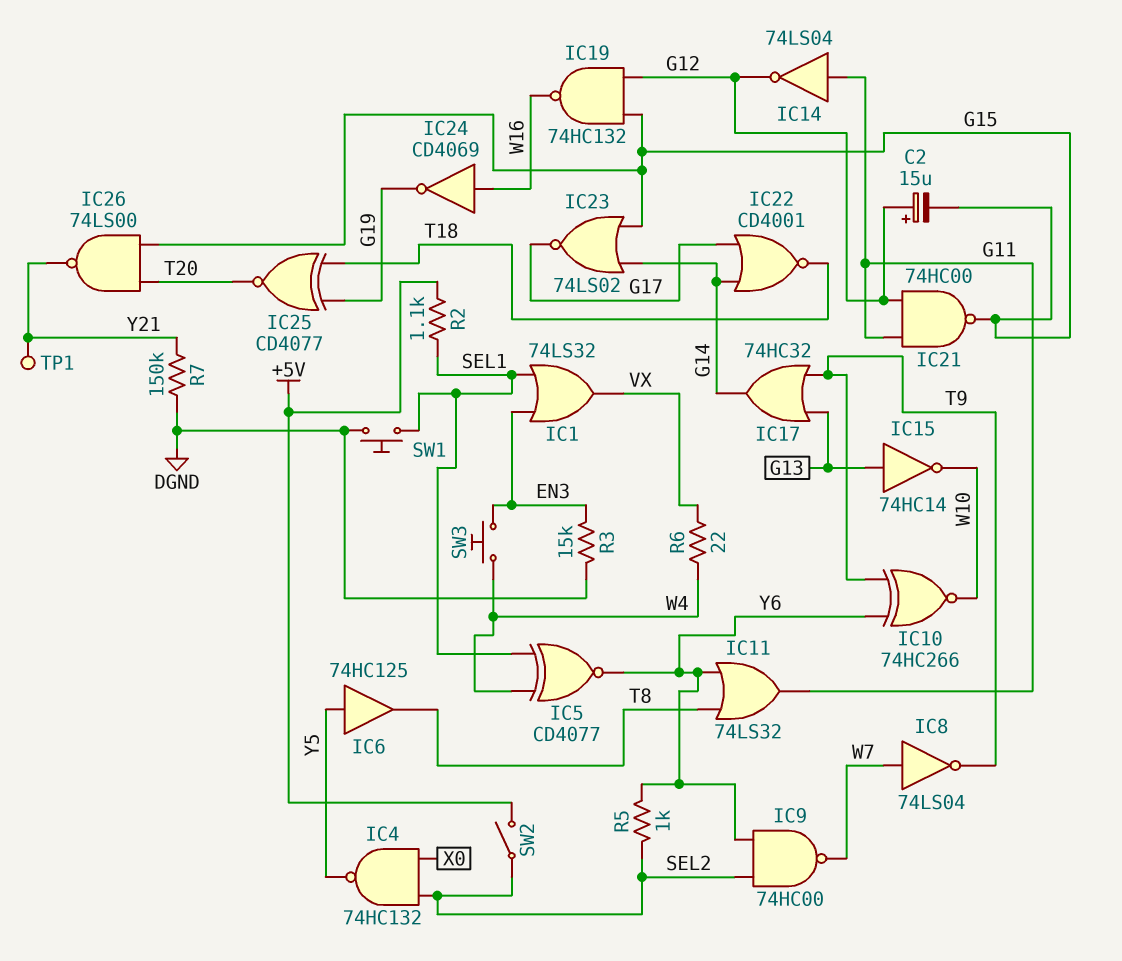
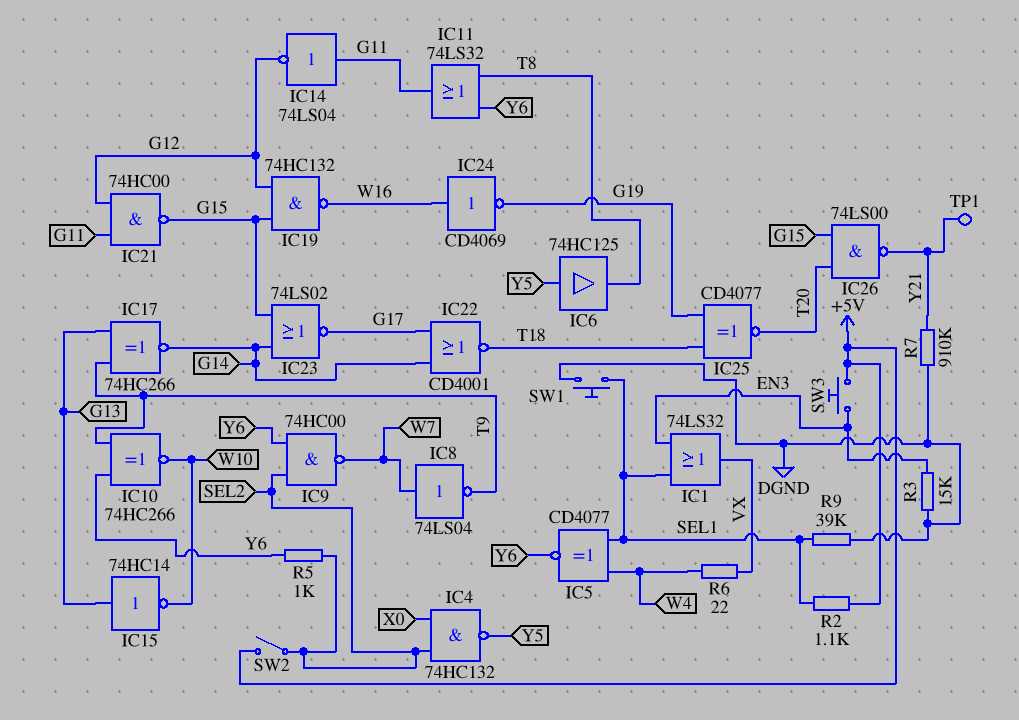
C2: 15uF (plus G12, minus G15) -> none
IC17: OR 74HC32 (in G13, in T9, out G14) -> XNOR 74HC266 (in G13, in T9, out G14)
R7: 150k (DGND, Y21) -> 910k (DGND, Y21)
R9: none -> 39k (DGND, SEL1)
SW3: button (EN3, W4) -> button (+5V, EN3)

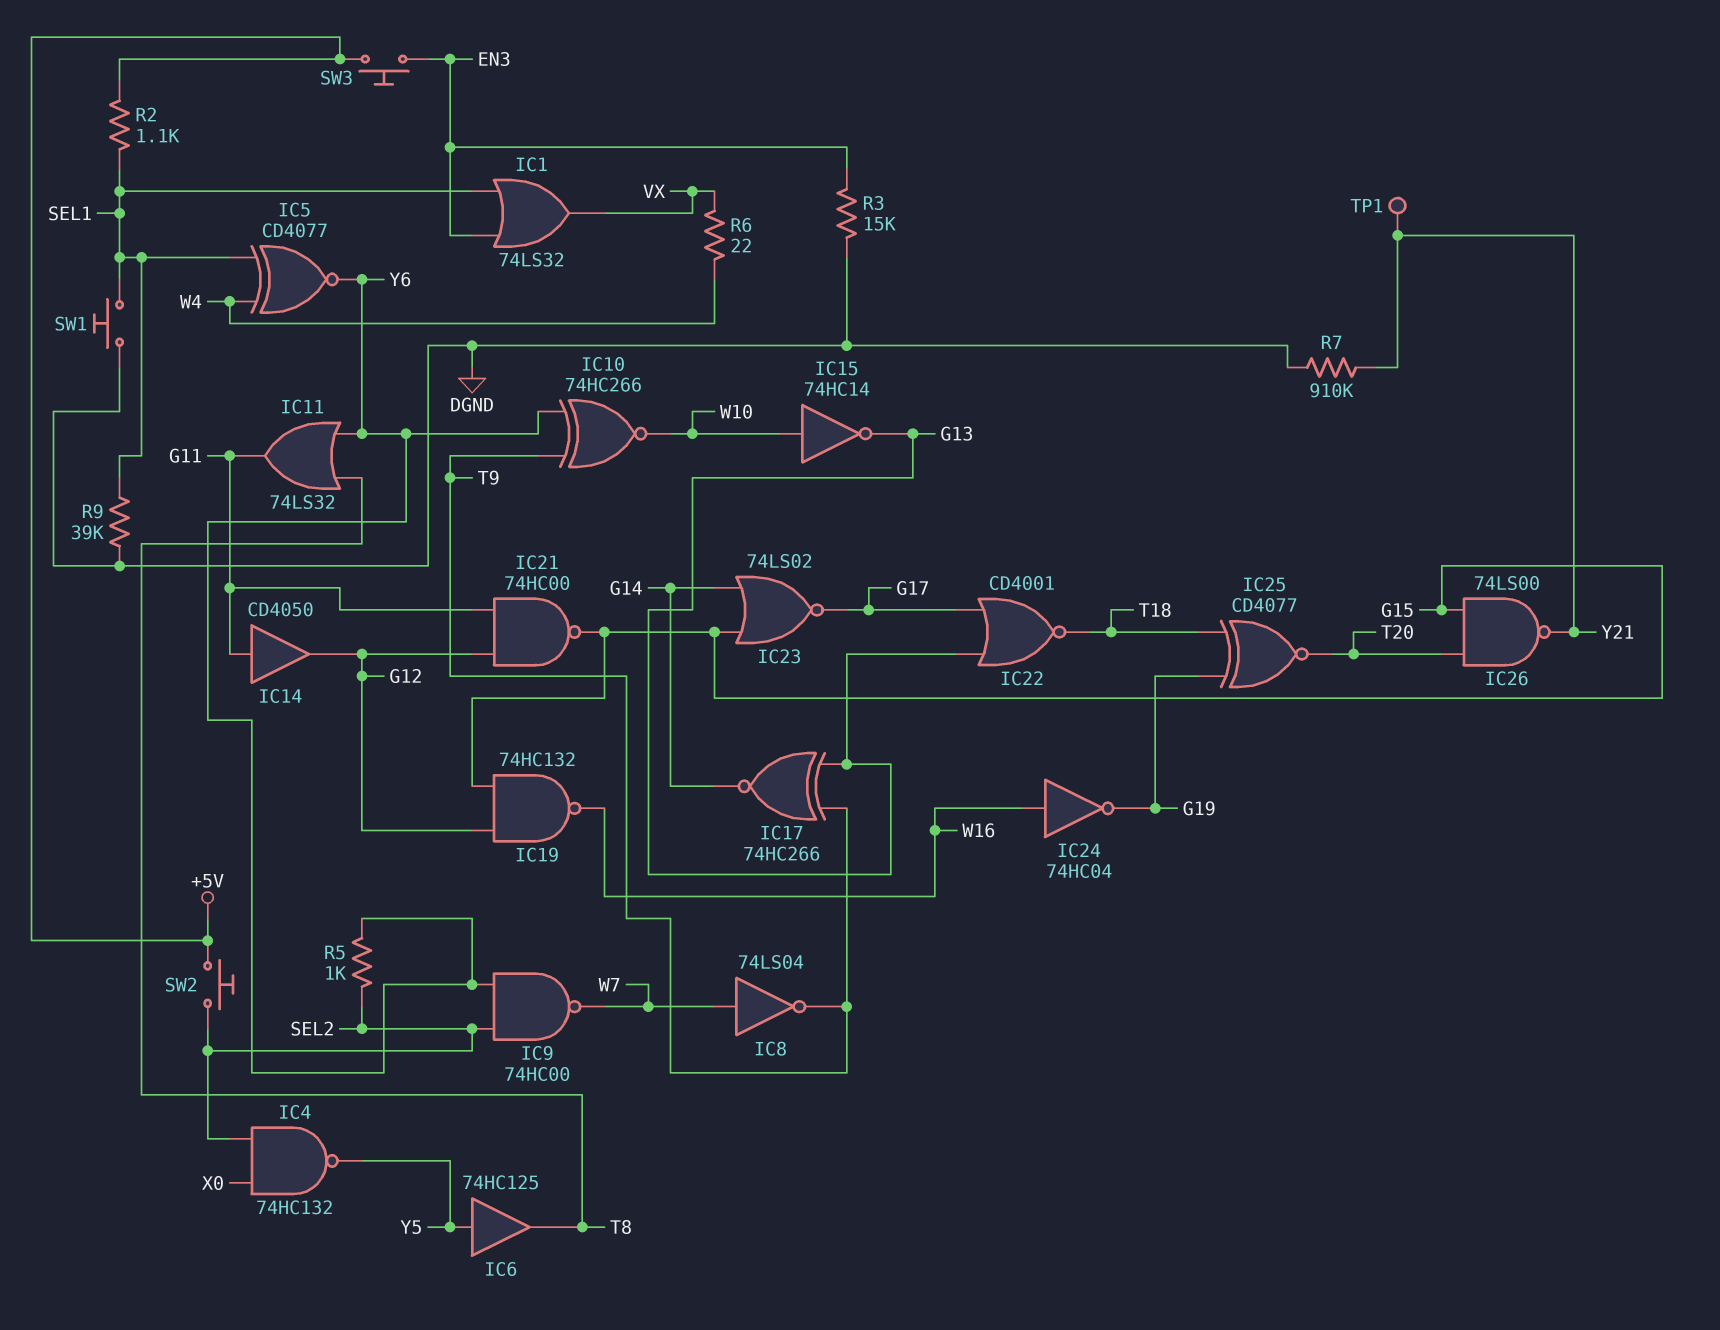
IC14: NOT 74LS04 (in G11, out G12) -> buffer CD4050 (in G11, out G12)
IC15: NOT 74HC14 (in G13, out W10) -> NOT 74HC14 (in W10, out G13)
IC22: NOR CD4001 (in G14, in G17, out T18) -> NOR CD4001 (in G13, in G17, out T18)
IC24: NOT CD4069 (in W16, out G19) -> NOT 74HC04 (in W16, out G19)
SW2: switch (+5V, SEL2) -> button (+5V, SEL2)

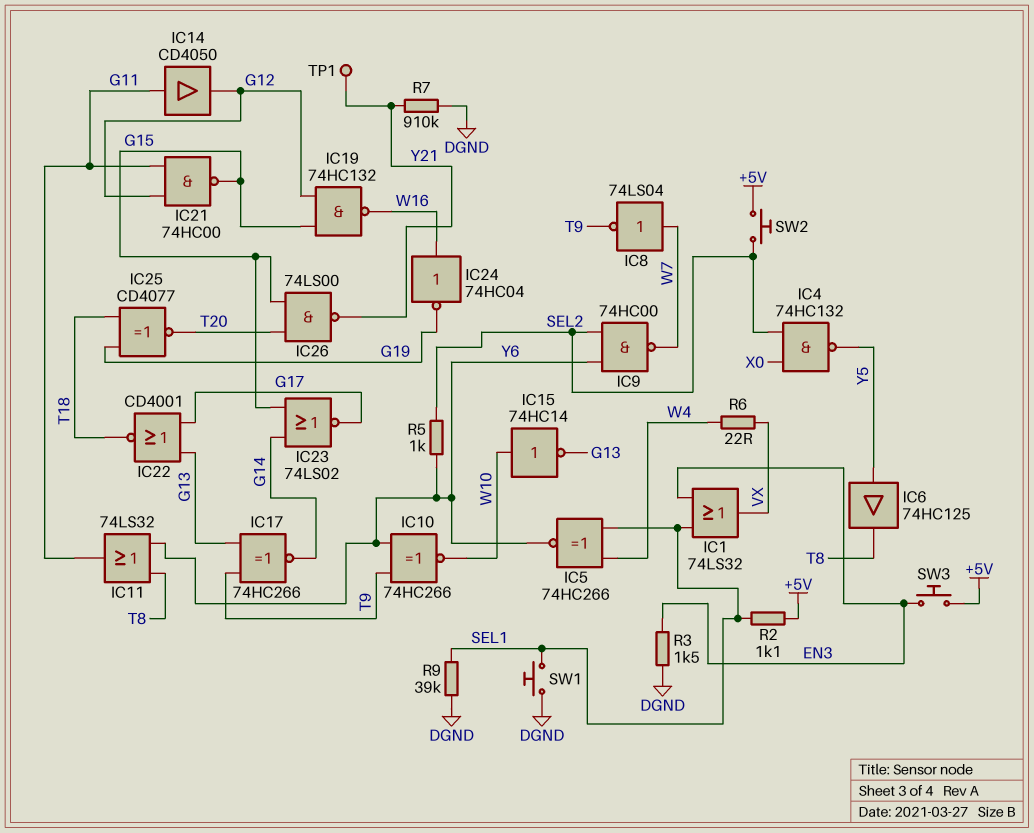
IC5: XNOR CD4077 (in SEL1, in W4, out Y6) -> XNOR 74HC266 (in SEL1, in W4, out Y6)
R3: 15k (DGND, EN3) -> 1.5k (DGND, EN3)

